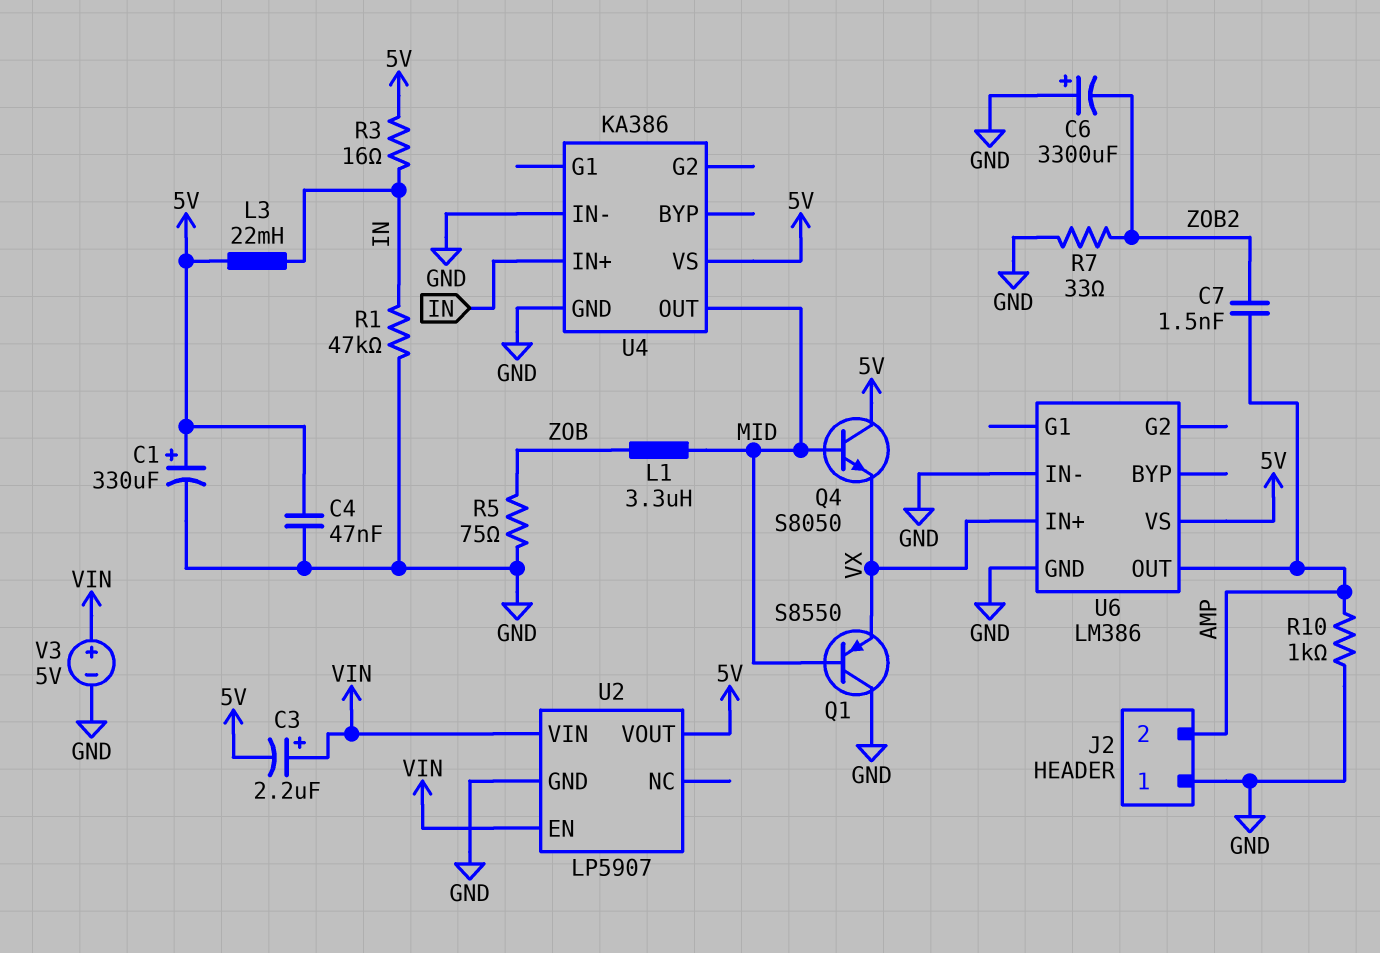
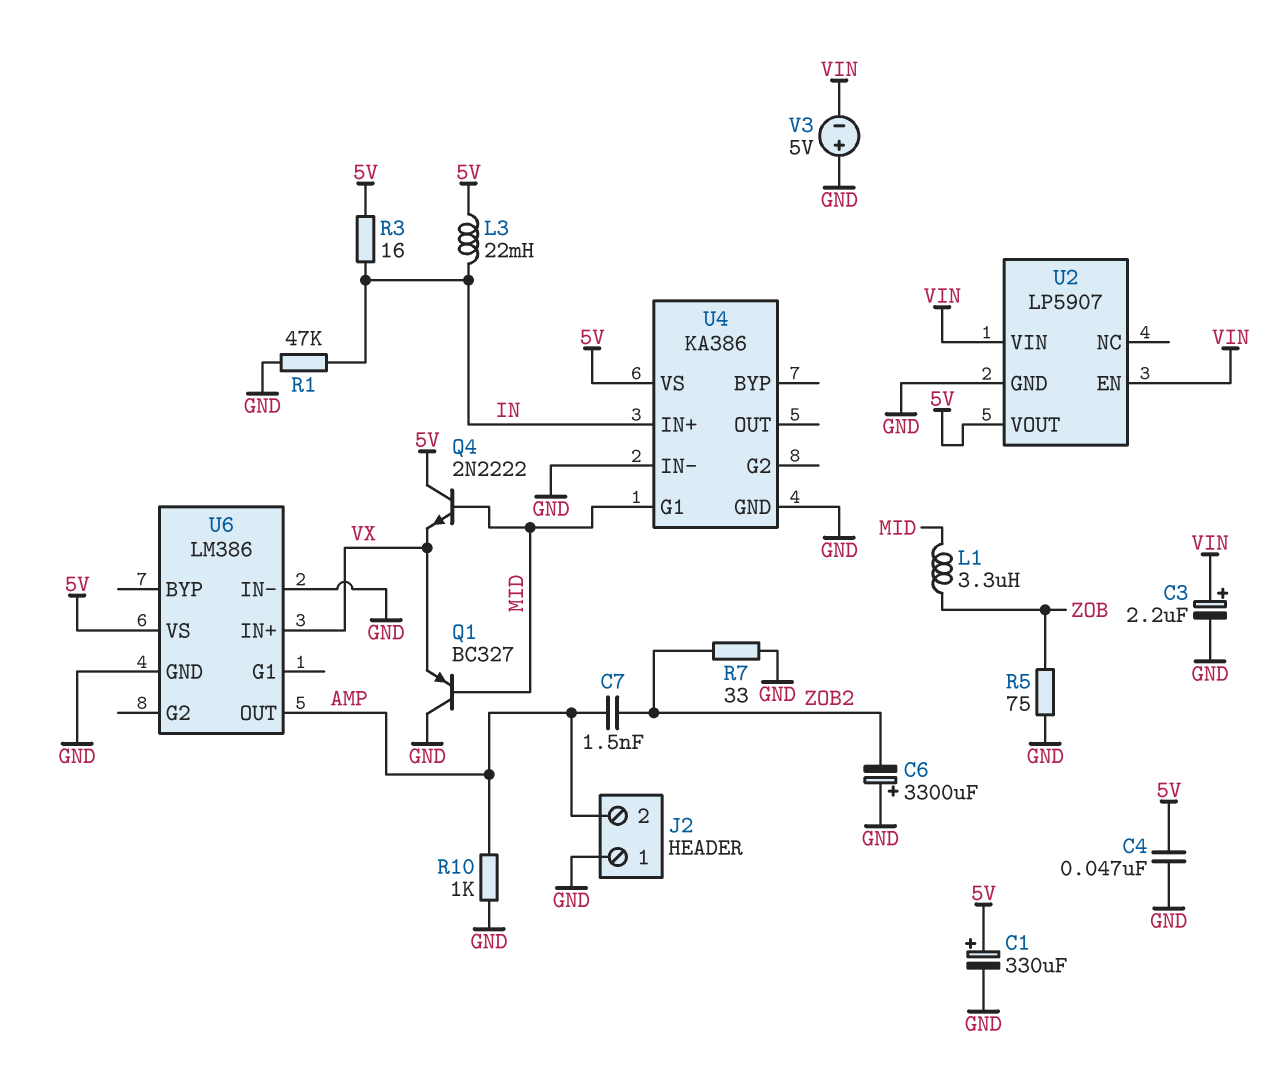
C3: 2.2uF (plus VIN, minus 5V) -> 2.2uF (plus VIN, minus GND)
Q1: PNP S8550 (B MID, C GND, E VX) -> PNP BC327 (B MID, C GND, E VX)
Q4: NPN S8050 (B MID, C 5V, E VX) -> NPN 2N2222 (B MID, C 5V, E VX)
U4 pin G1: none -> MID
U4 pin OUT: MID -> none
V3: 5V (plus VIN, minus GND) -> 5V (plus GND, minus VIN)

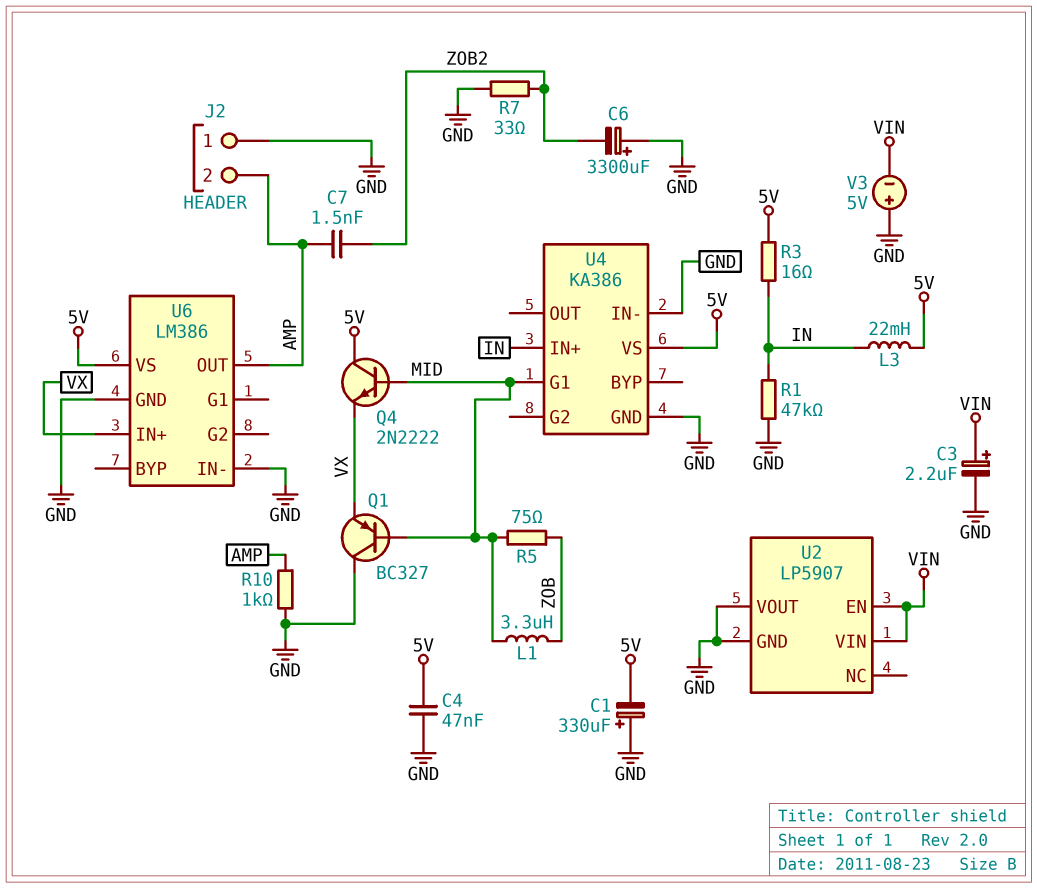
C1: 330uF (plus 5V, minus GND) -> 330uF (plus GND, minus 5V)
R5: 75 (GND, ZOB) -> 75 (MID, ZOB)
U2 pin VOUT: 5V -> GND

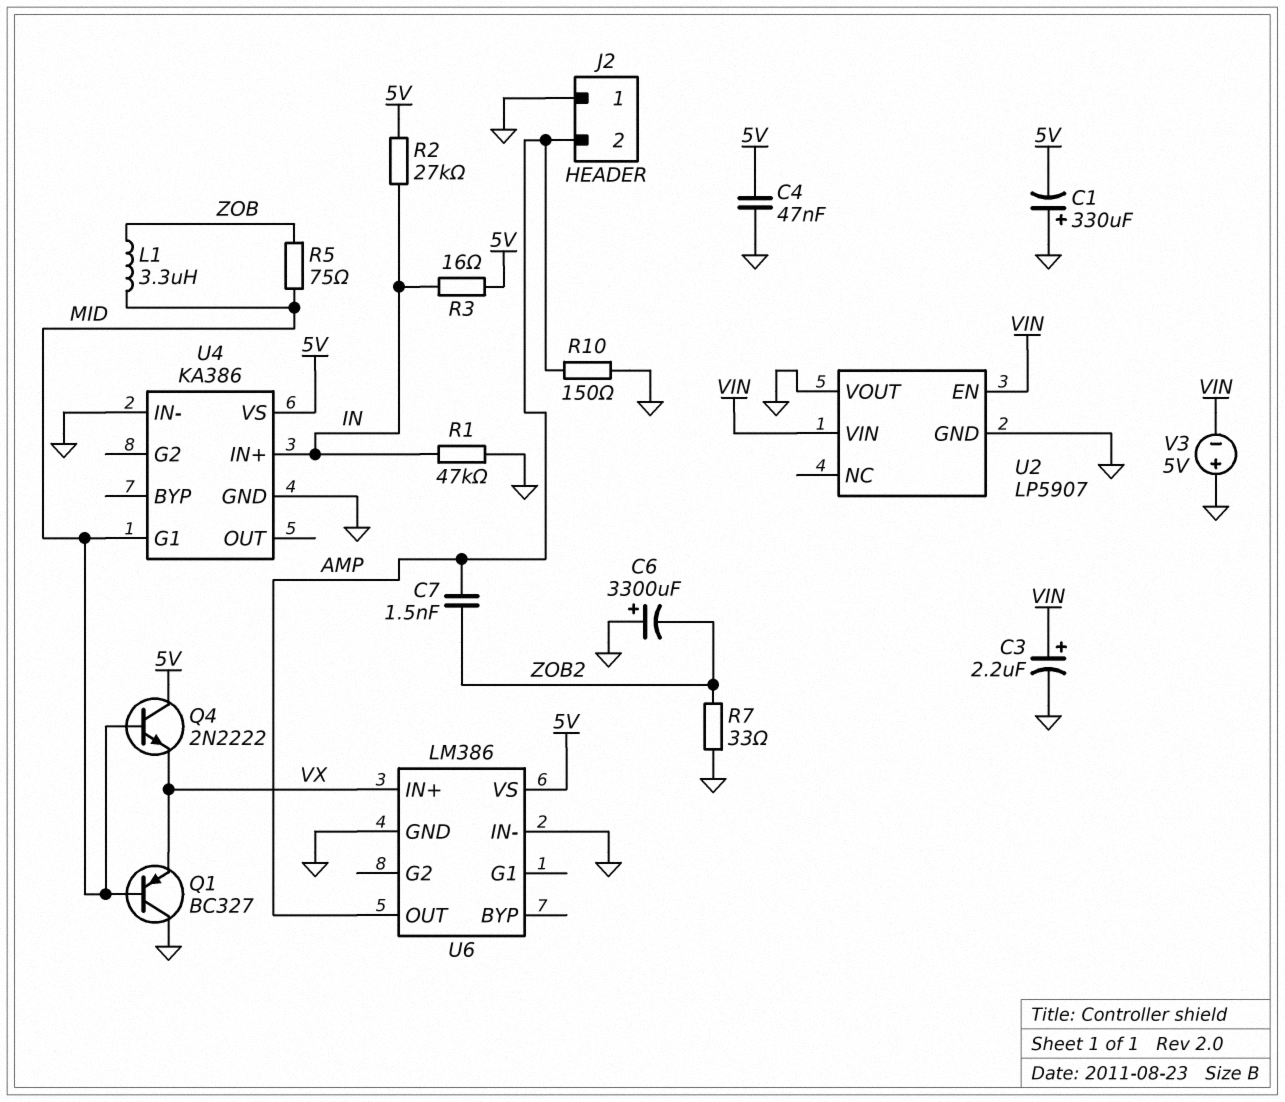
L3: 22mH (5V, IN) -> none
R2: none -> 27k (5V, IN)
R10: 1k (AMP, GND) -> 150 (AMP, GND)

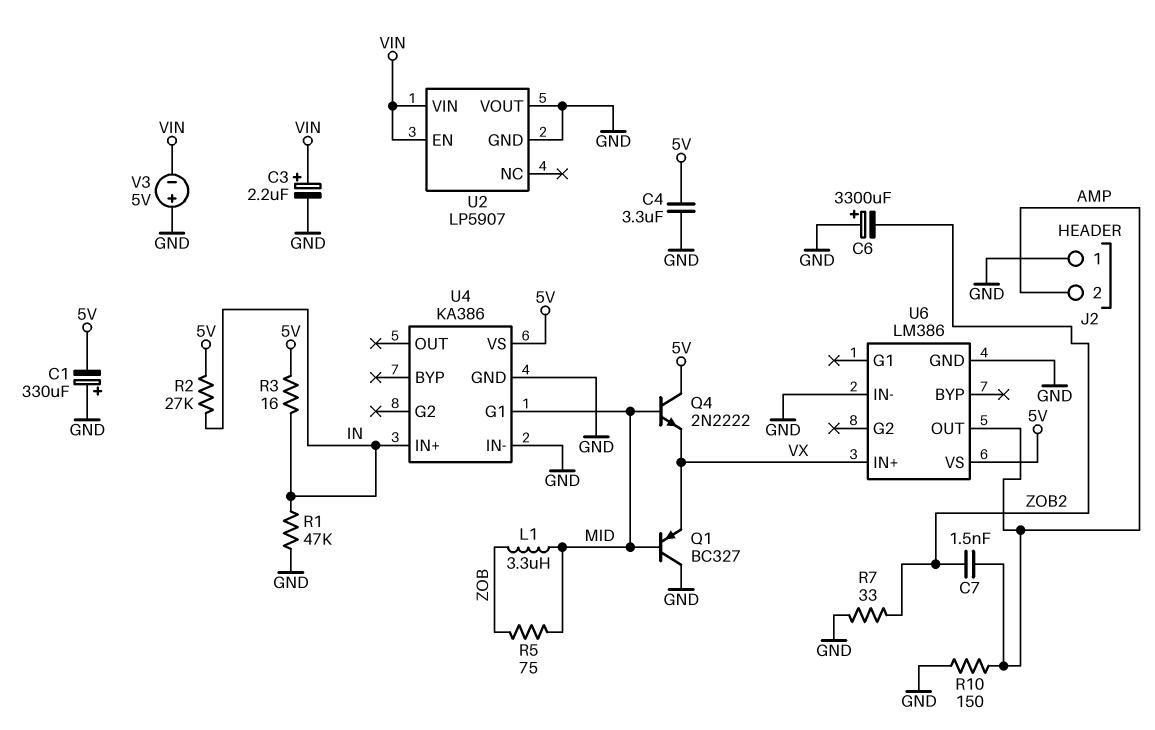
C4: 47nF (5V, GND) -> 3.3uF (5V, GND)

